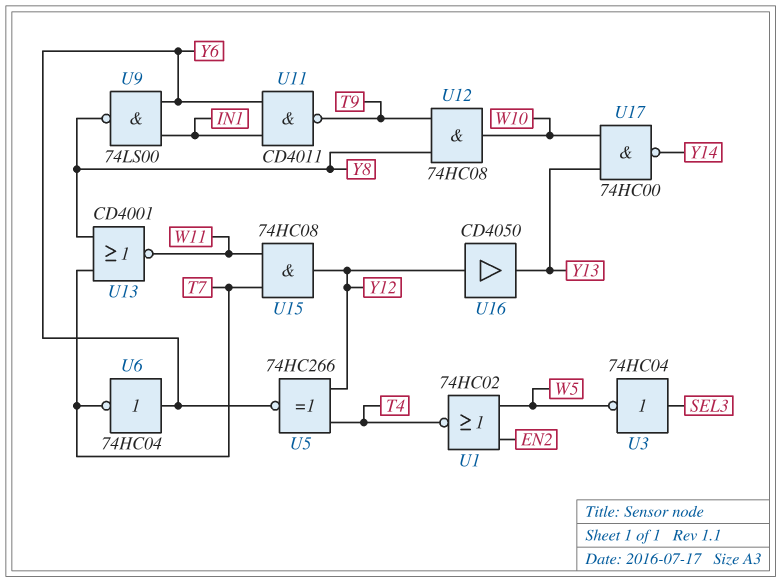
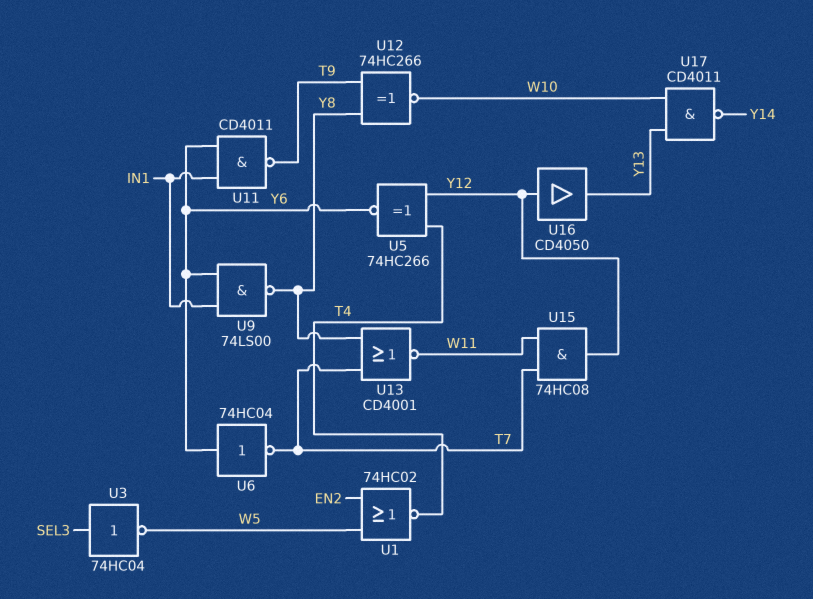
U12: AND 74HC08 (in T9, in Y8, out W10) -> XNOR 74HC266 (in T9, in Y8, out W10)
U17: NAND 74HC00 (in W10, in Y13, out Y14) -> NAND CD4011 (in W10, in Y13, out Y14)

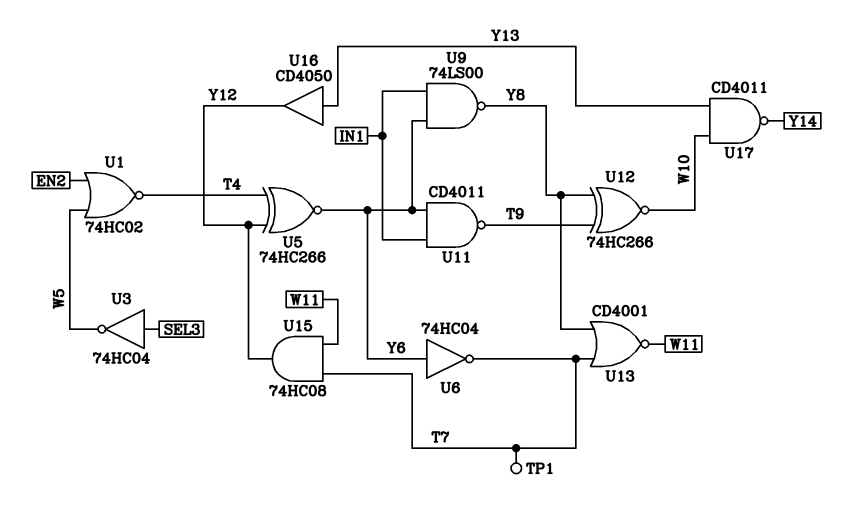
TP1: none -> test point (T7)
U16: buffer CD4050 (in Y12, out Y13) -> buffer CD4050 (in Y13, out Y12)

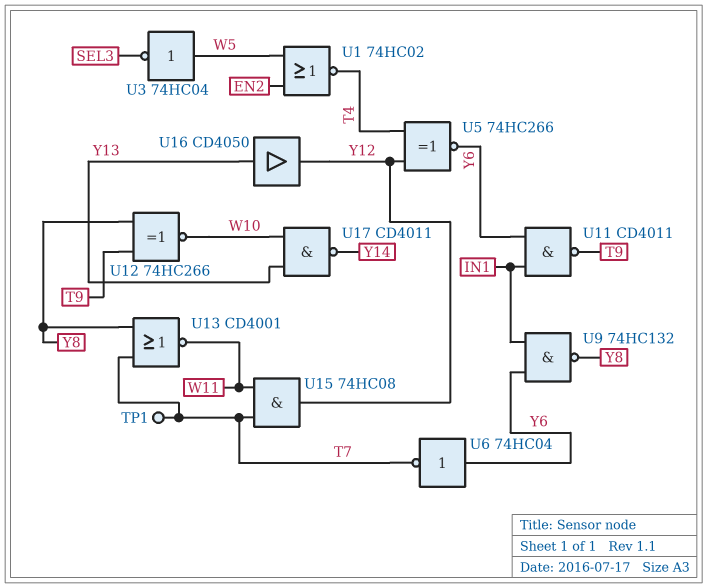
U3: NOT 74HC04 (in SEL3, out W5) -> NOT 74HC04 (in W5, out SEL3)
U9: NAND 74LS00 (in IN1, in Y6, out Y8) -> NAND 74HC132 (in IN1, in Y6, out Y8)

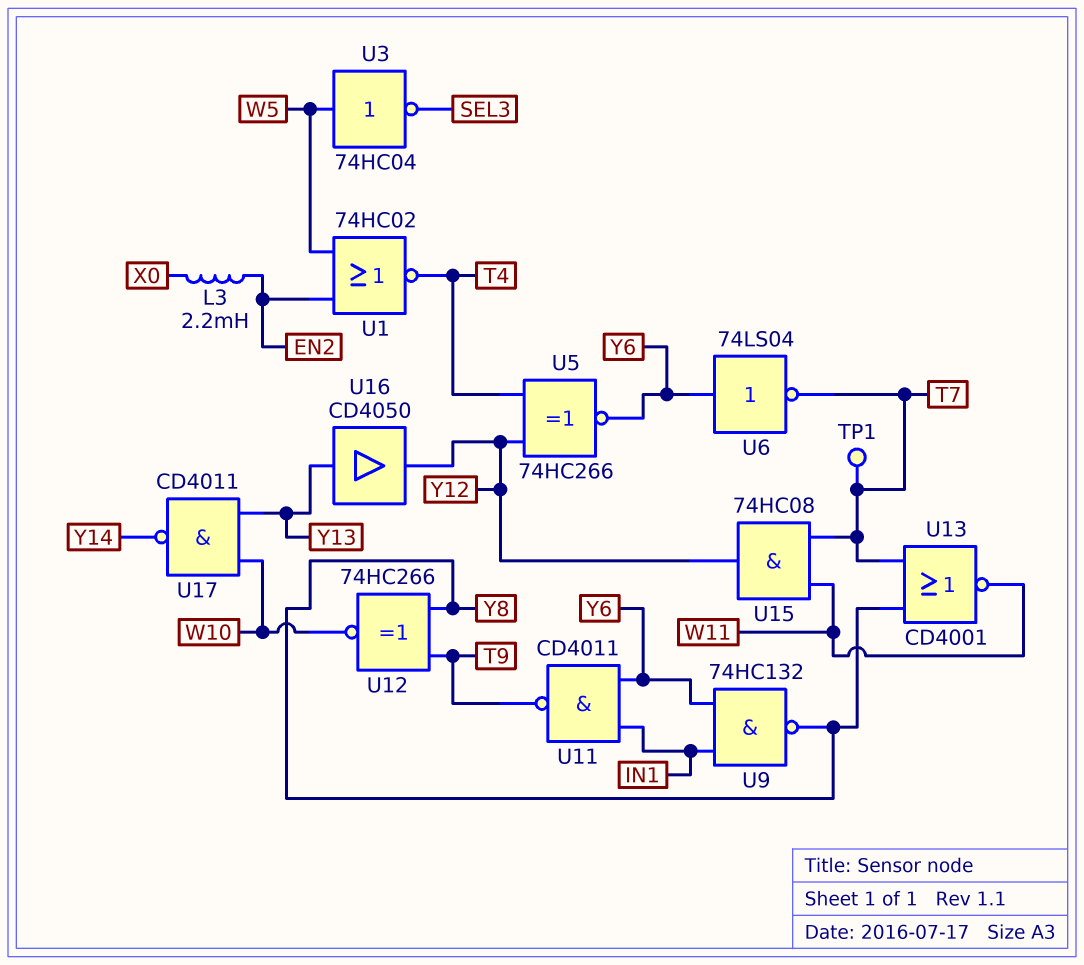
L3: none -> 2.2mH (EN2, X0)
U6: NOT 74HC04 (in Y6, out T7) -> NOT 74LS04 (in Y6, out T7)

